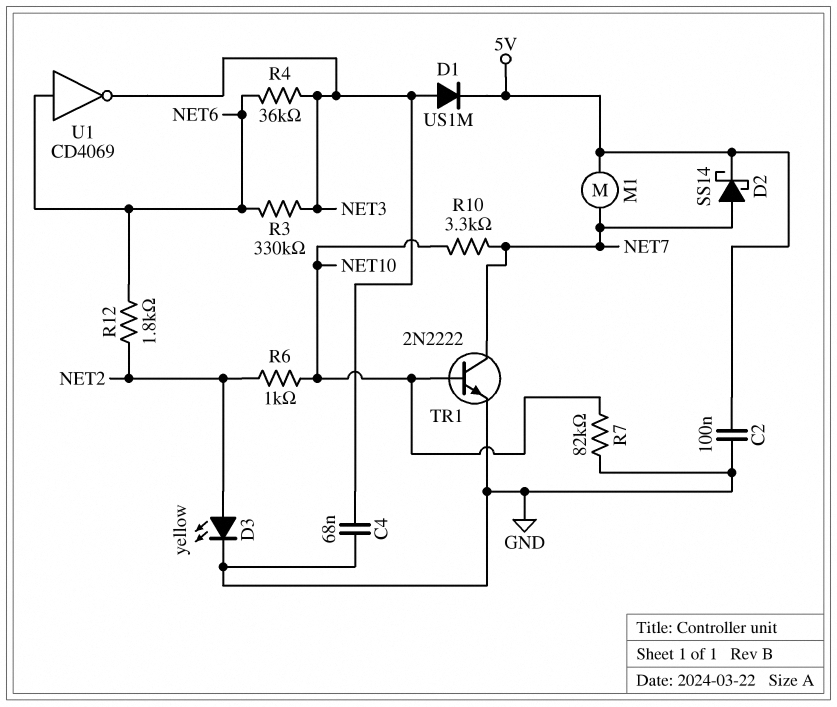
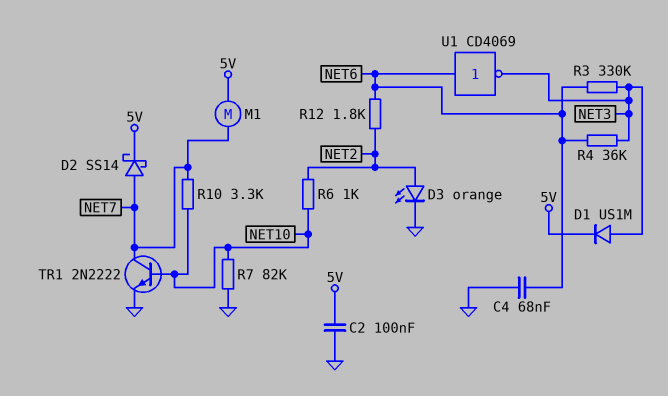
C4: 68nF (GND, NET3) -> 68nF (GND, NET6)
D3: LED yellow (A NET2, K GND) -> LED orange (A NET2, K GND)

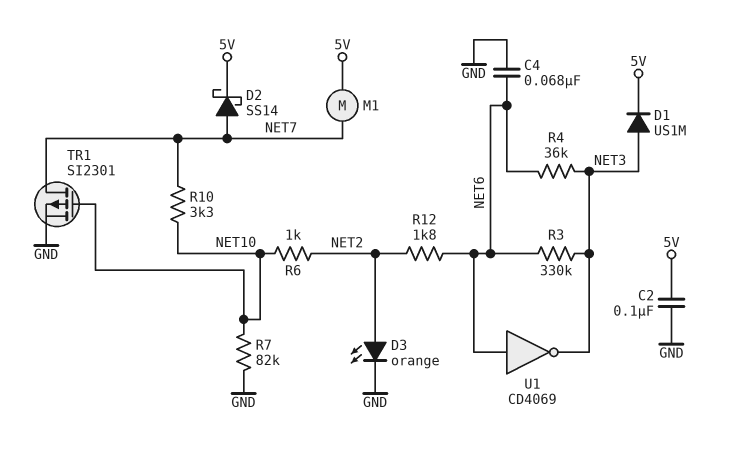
TR1: NPN 2N2222 (B NET10, C NET7, E GND) -> PMOS SI2301 (G NET10, D NET7, S GND)

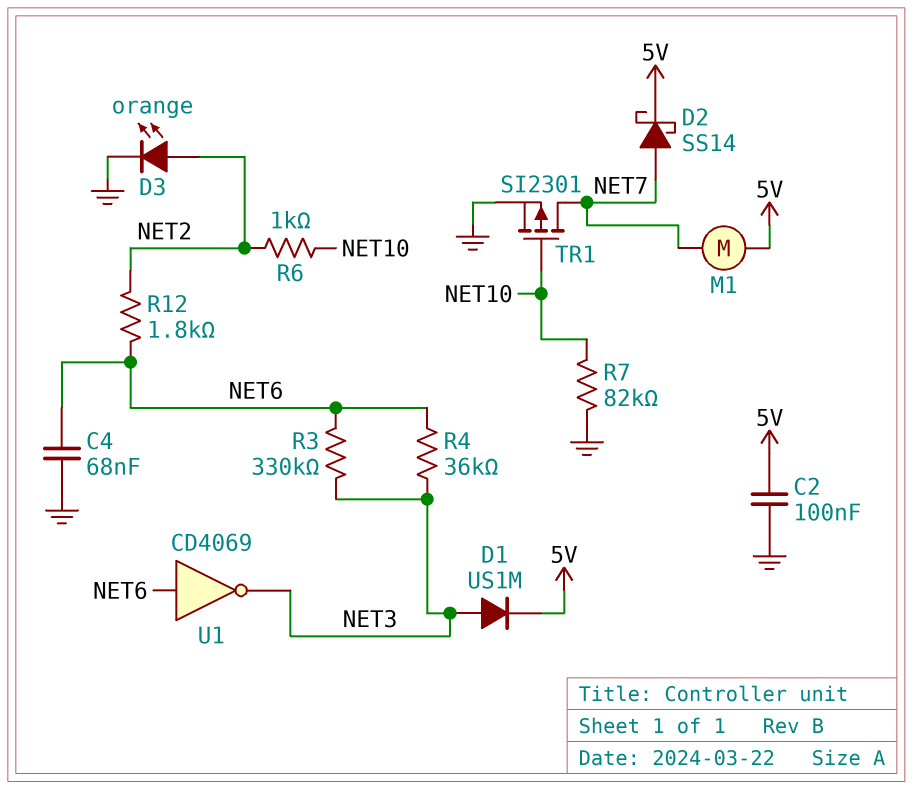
R10: 3.3k (NET7, NET10) -> none

